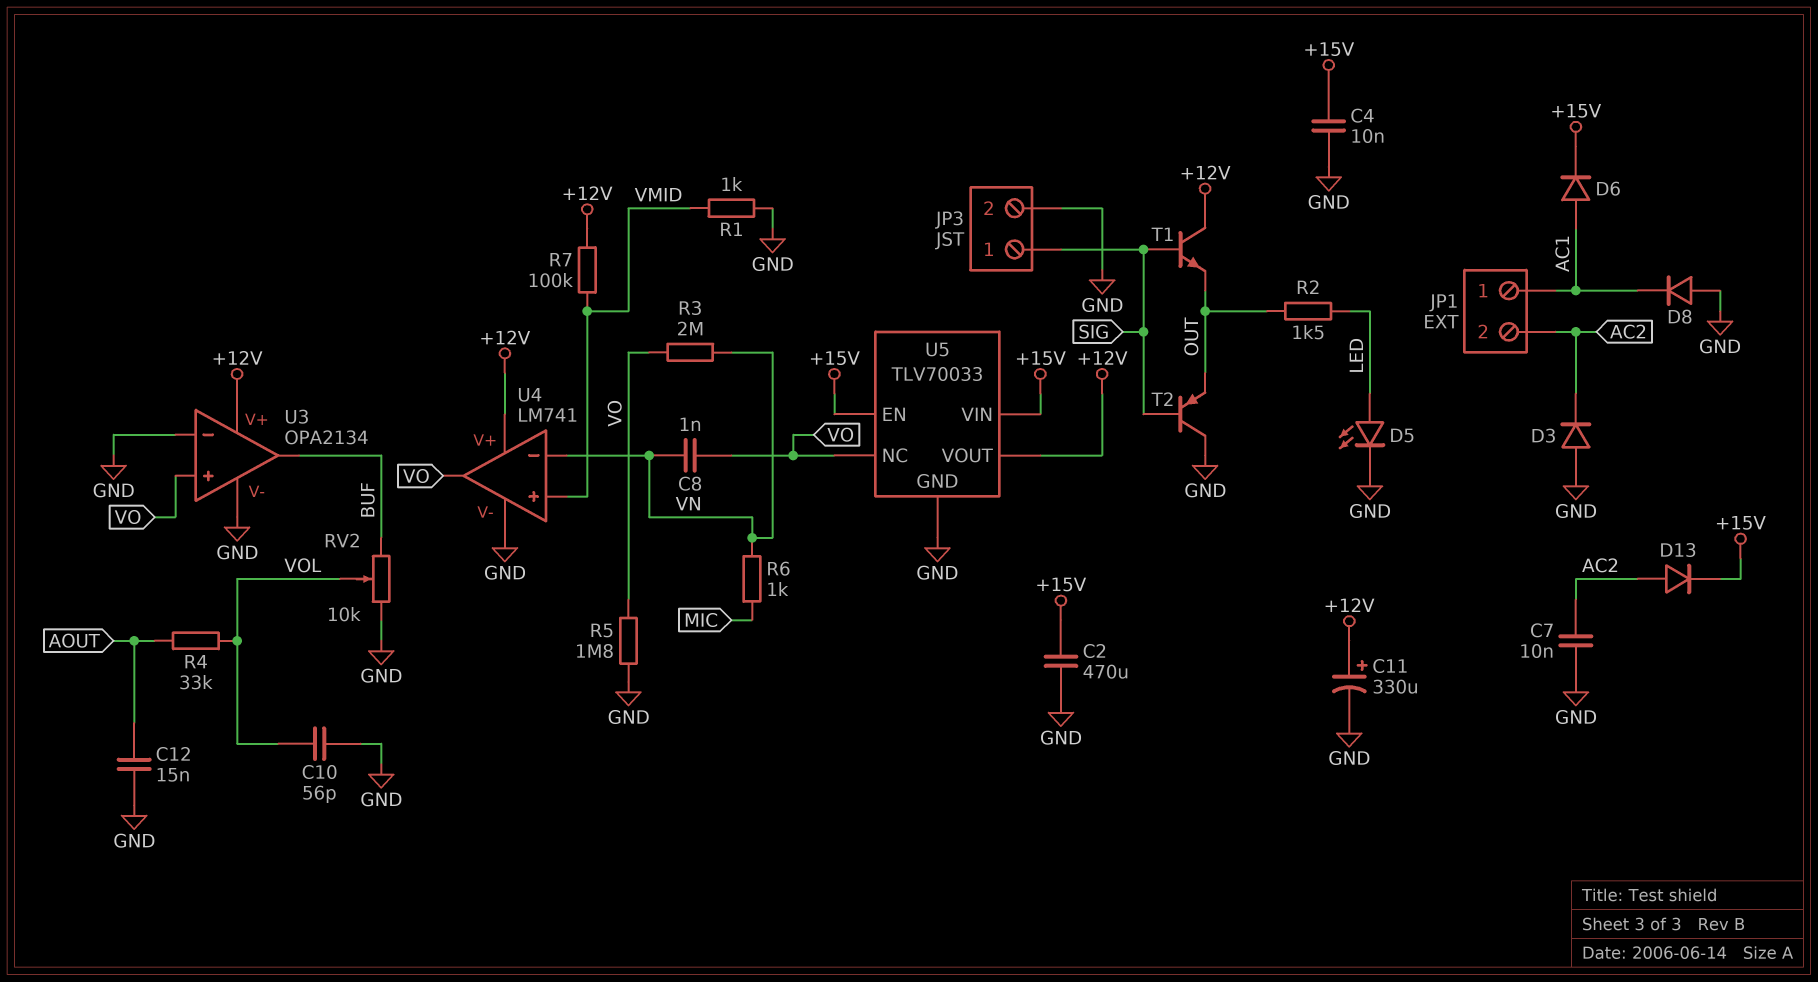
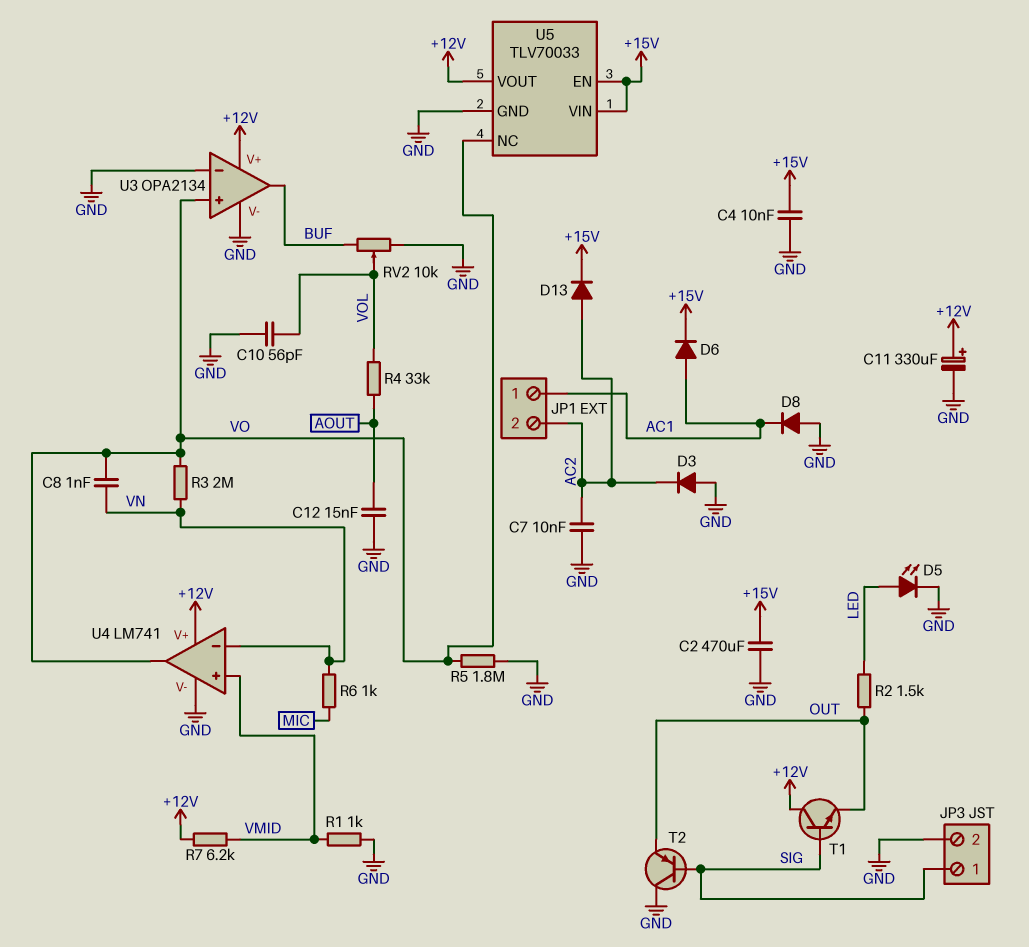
R7: 100k (+12V, VMID) -> 6.2k (+12V, VMID)

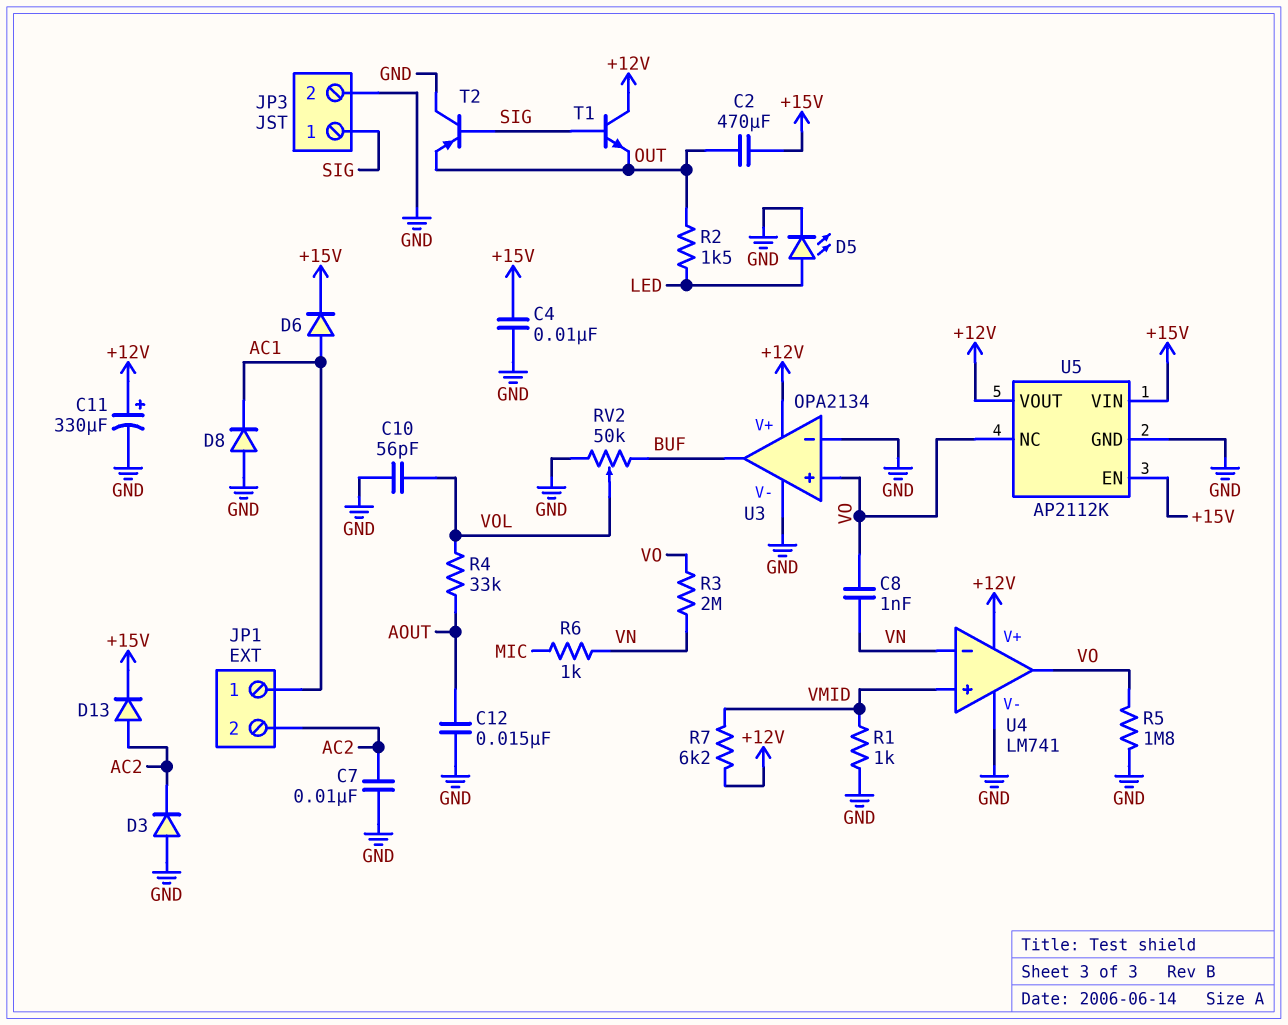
C2: 470uF (+15V, GND) -> 470uF (+15V, OUT)
RV2: 10k (BUF, GND, wiper VOL) -> 50k (BUF, GND, wiper VOL)
U5: TLV70033 -> AP2112K

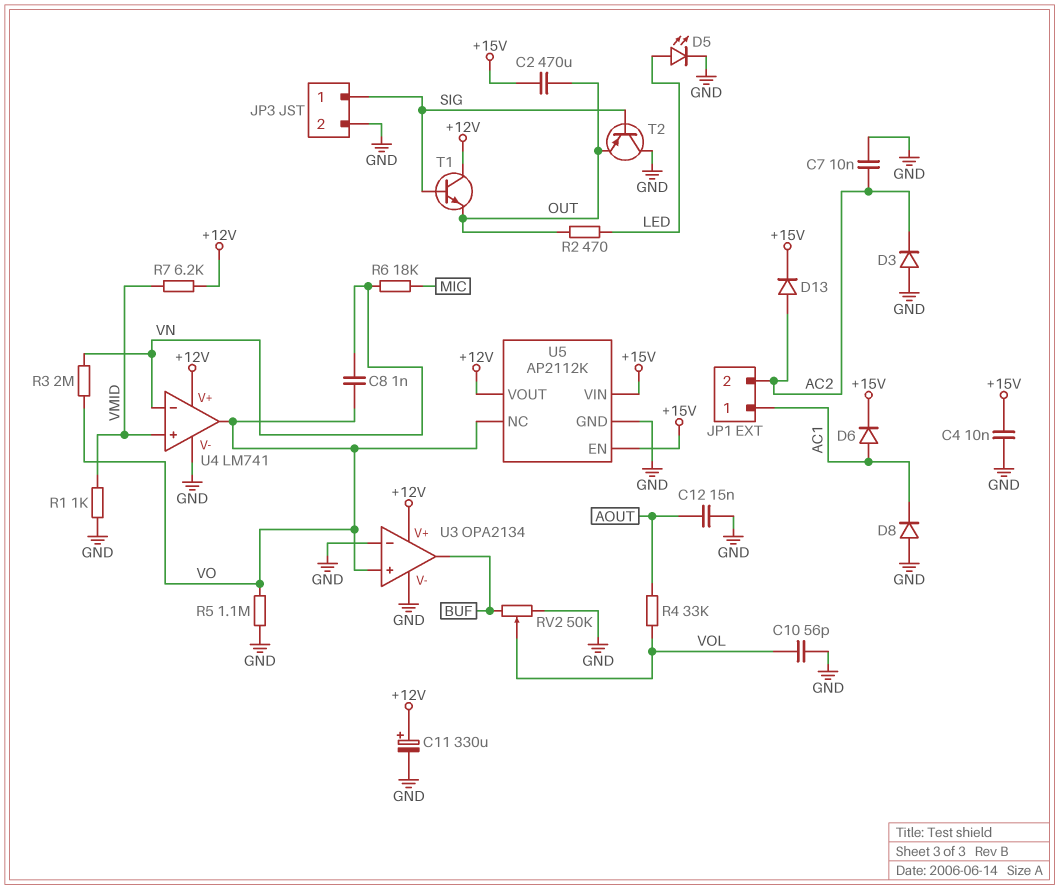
R2: 1.5k (LED, OUT) -> 470 (LED, OUT)
R5: 1.8M (GND, VO) -> 1.1M (GND, VO)
R6: 1k (MIC, VN) -> 18k (MIC, VN)

